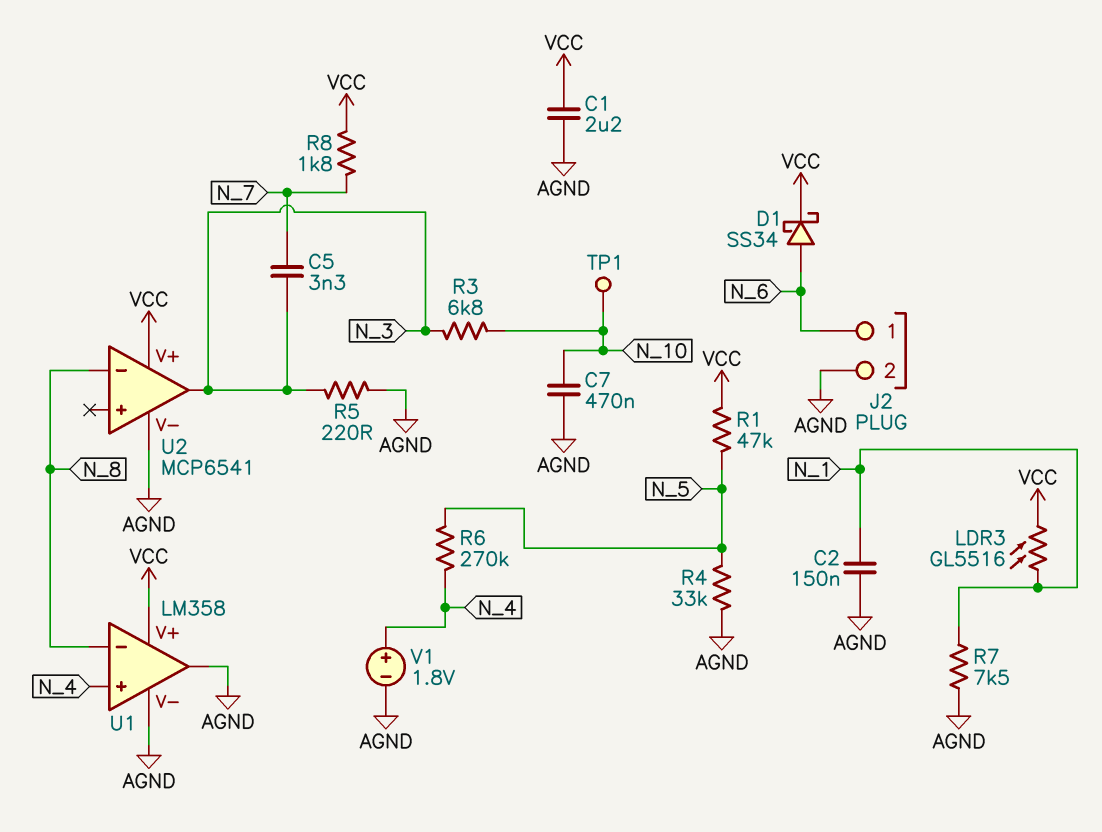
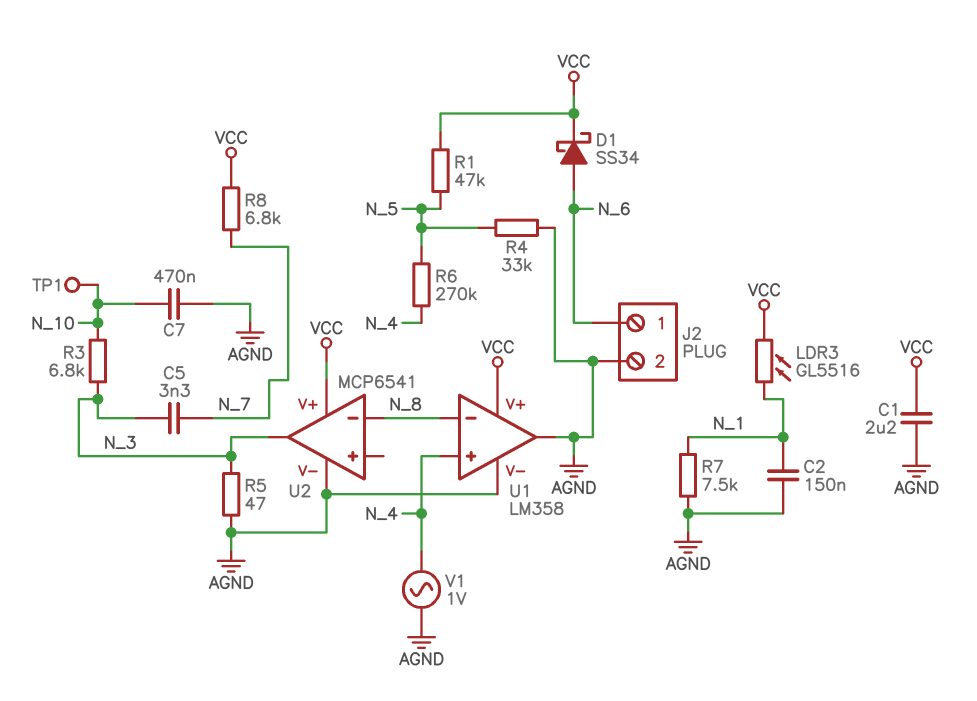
R5: 220 (AGND, N_3) -> 47 (AGND, N_3)
R8: 1.8k (N_7, VCC) -> 6.8k (N_7, VCC)
V1: 1.8V (plus N_4, minus AGND) -> AC 1V (AGND, N_4)

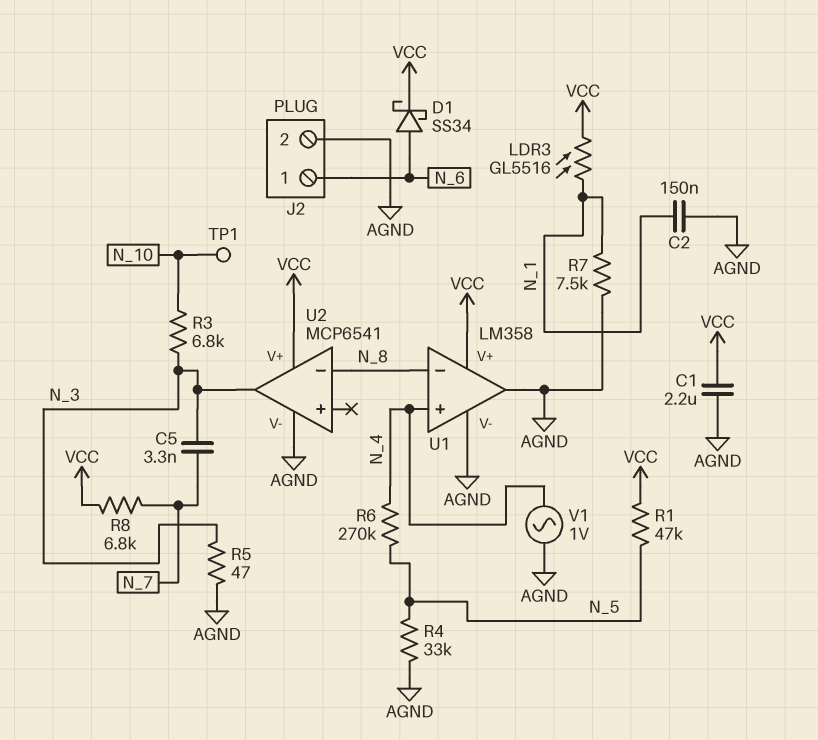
C7: 470nF (AGND, N_10) -> none

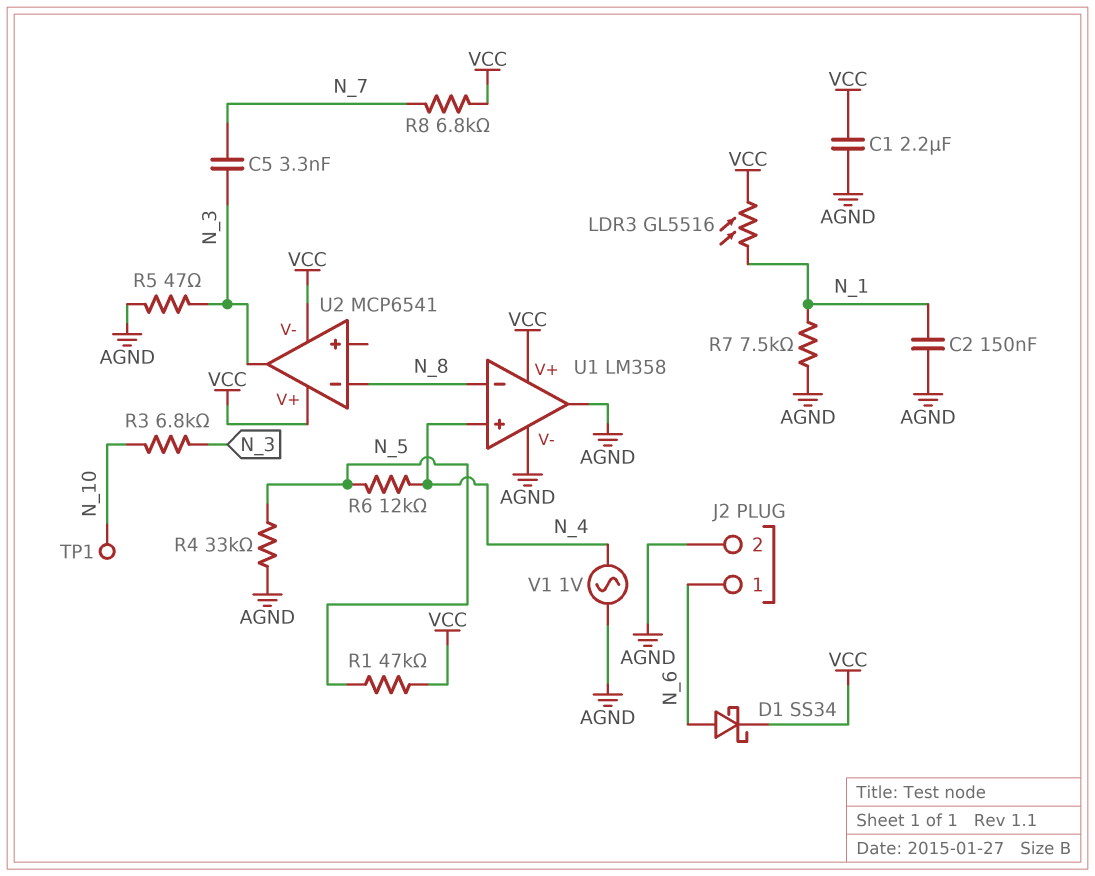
R6: 270k (N_4, N_5) -> 12k (N_4, N_5)
U2 pin V-: AGND -> VCC

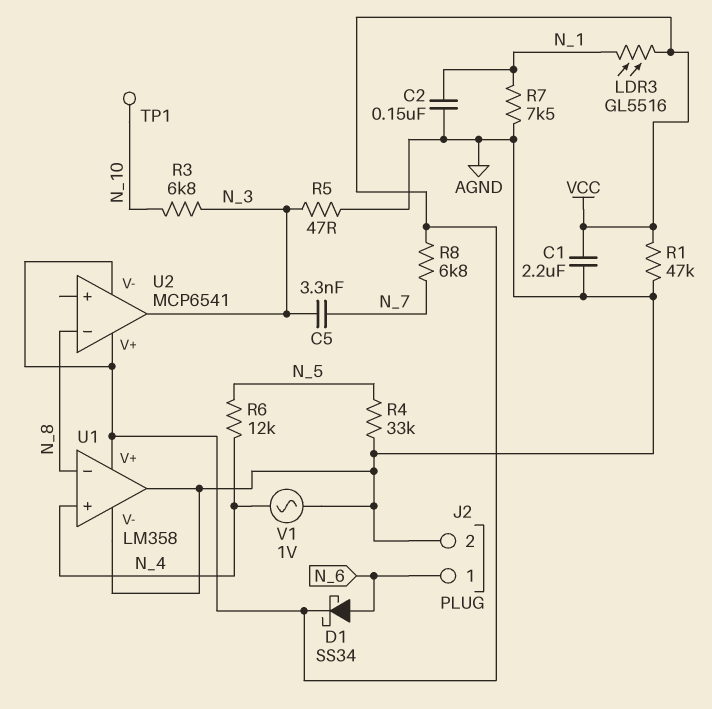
R1: 47k (N_5, VCC) -> 47k (AGND, VCC)

